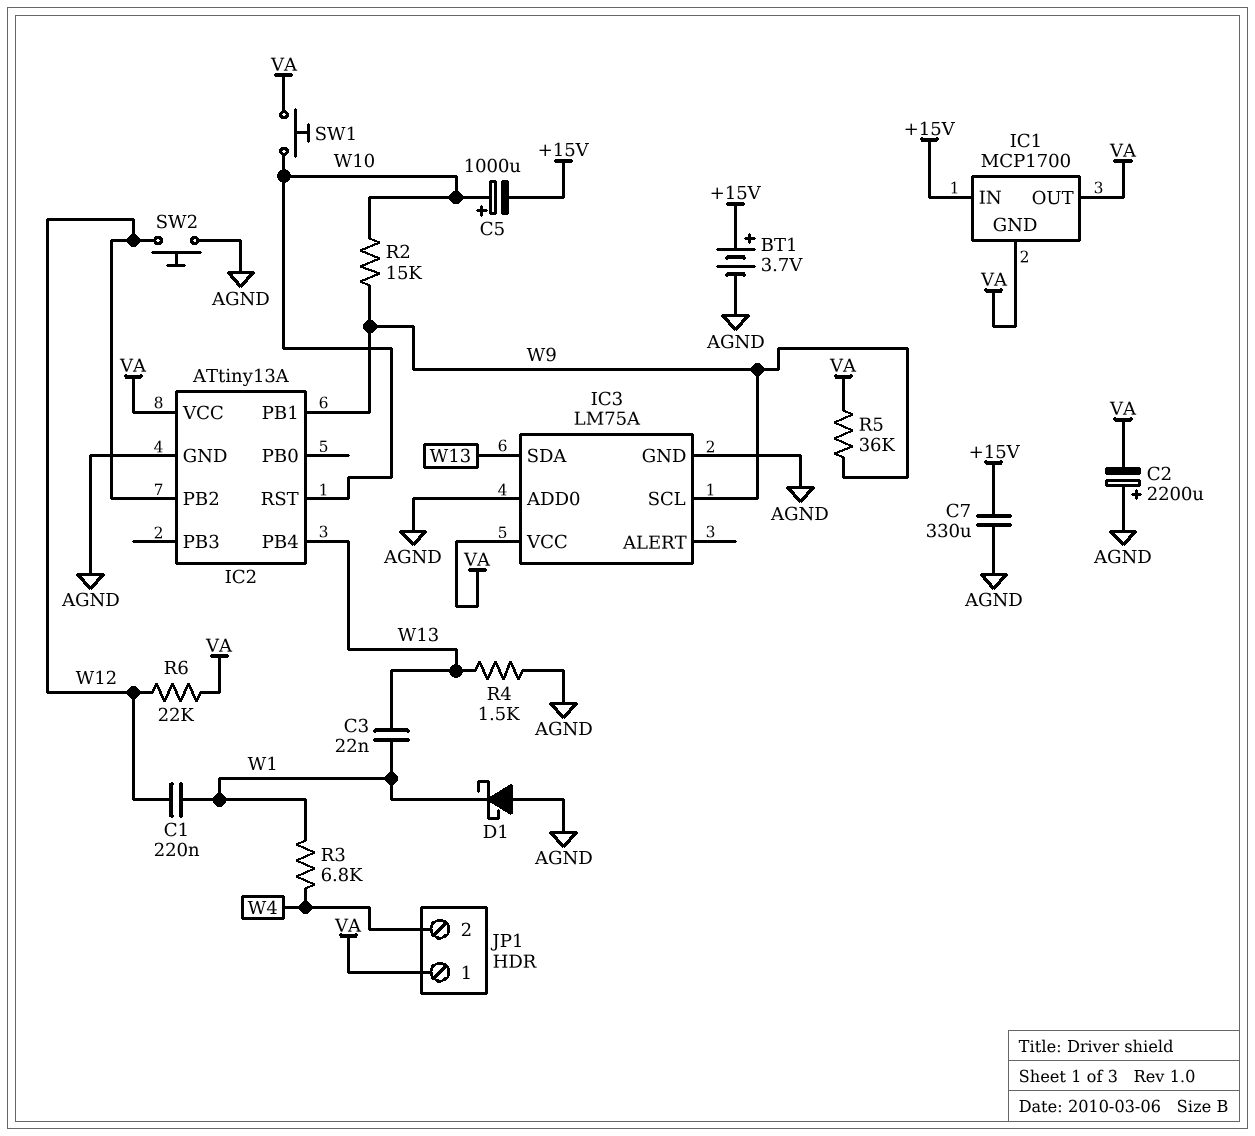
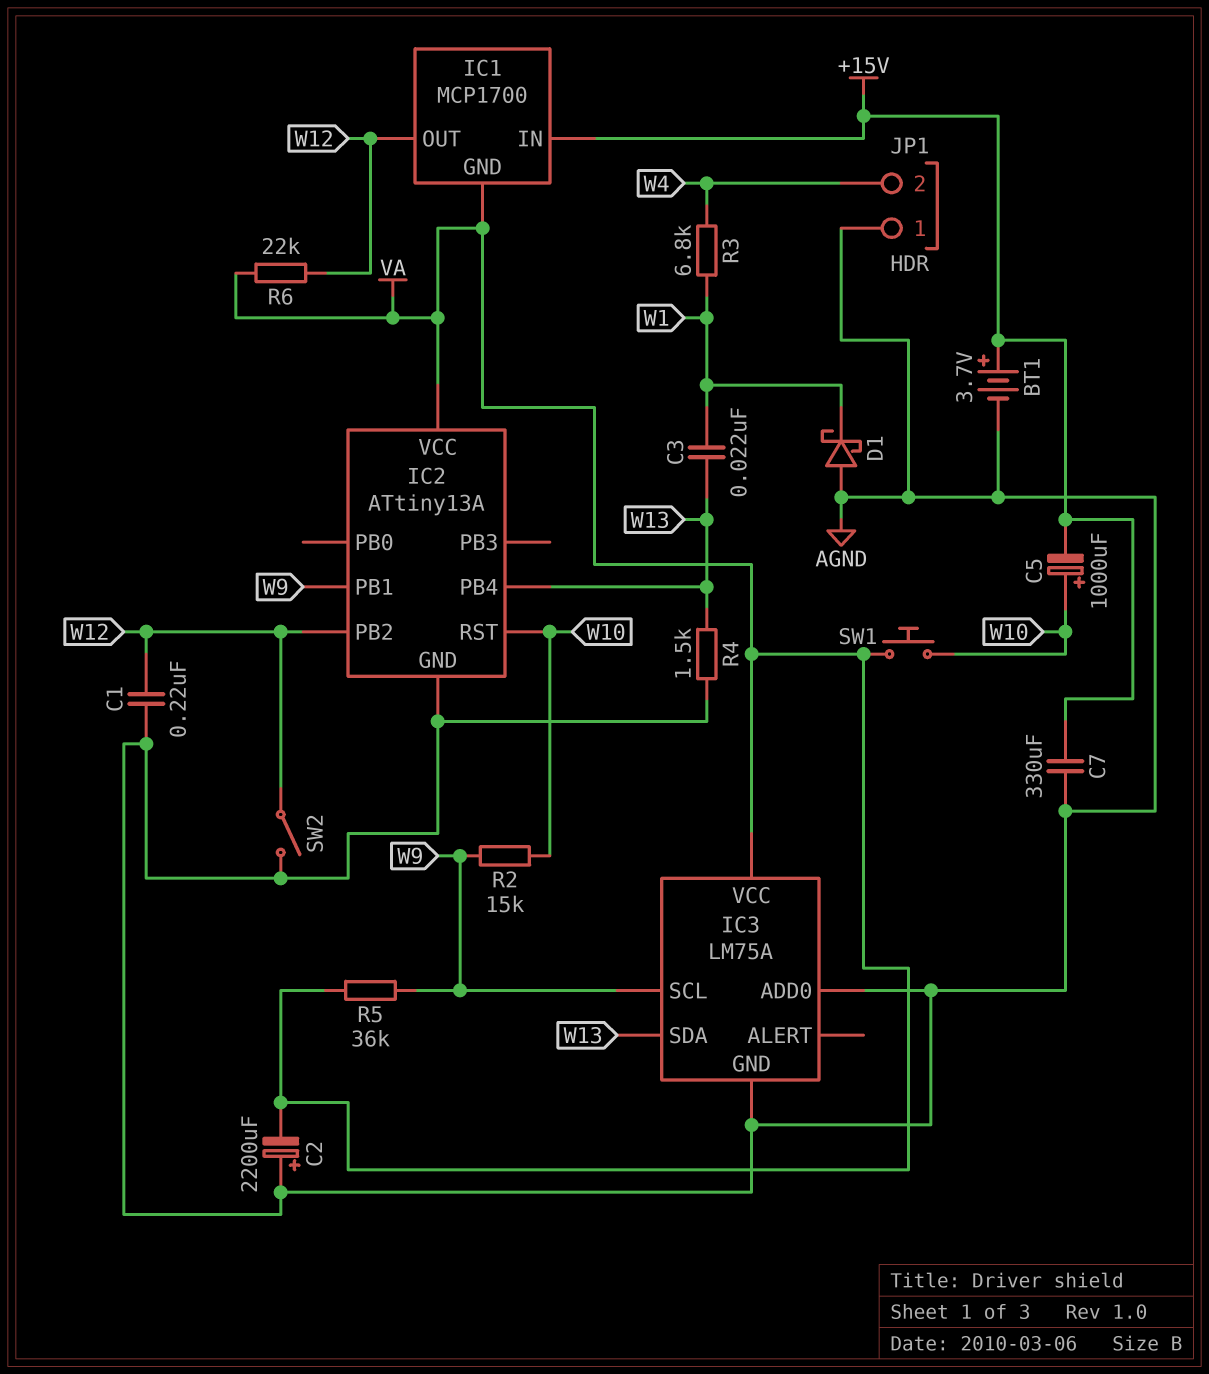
C1: 220nF (W1, W12) -> 220nF (AGND, W12)
IC1 pin OUT: VA -> W12
JP1 pin 1: VA -> AGND
SW2: button (AGND, W12) -> switch (AGND, W12)

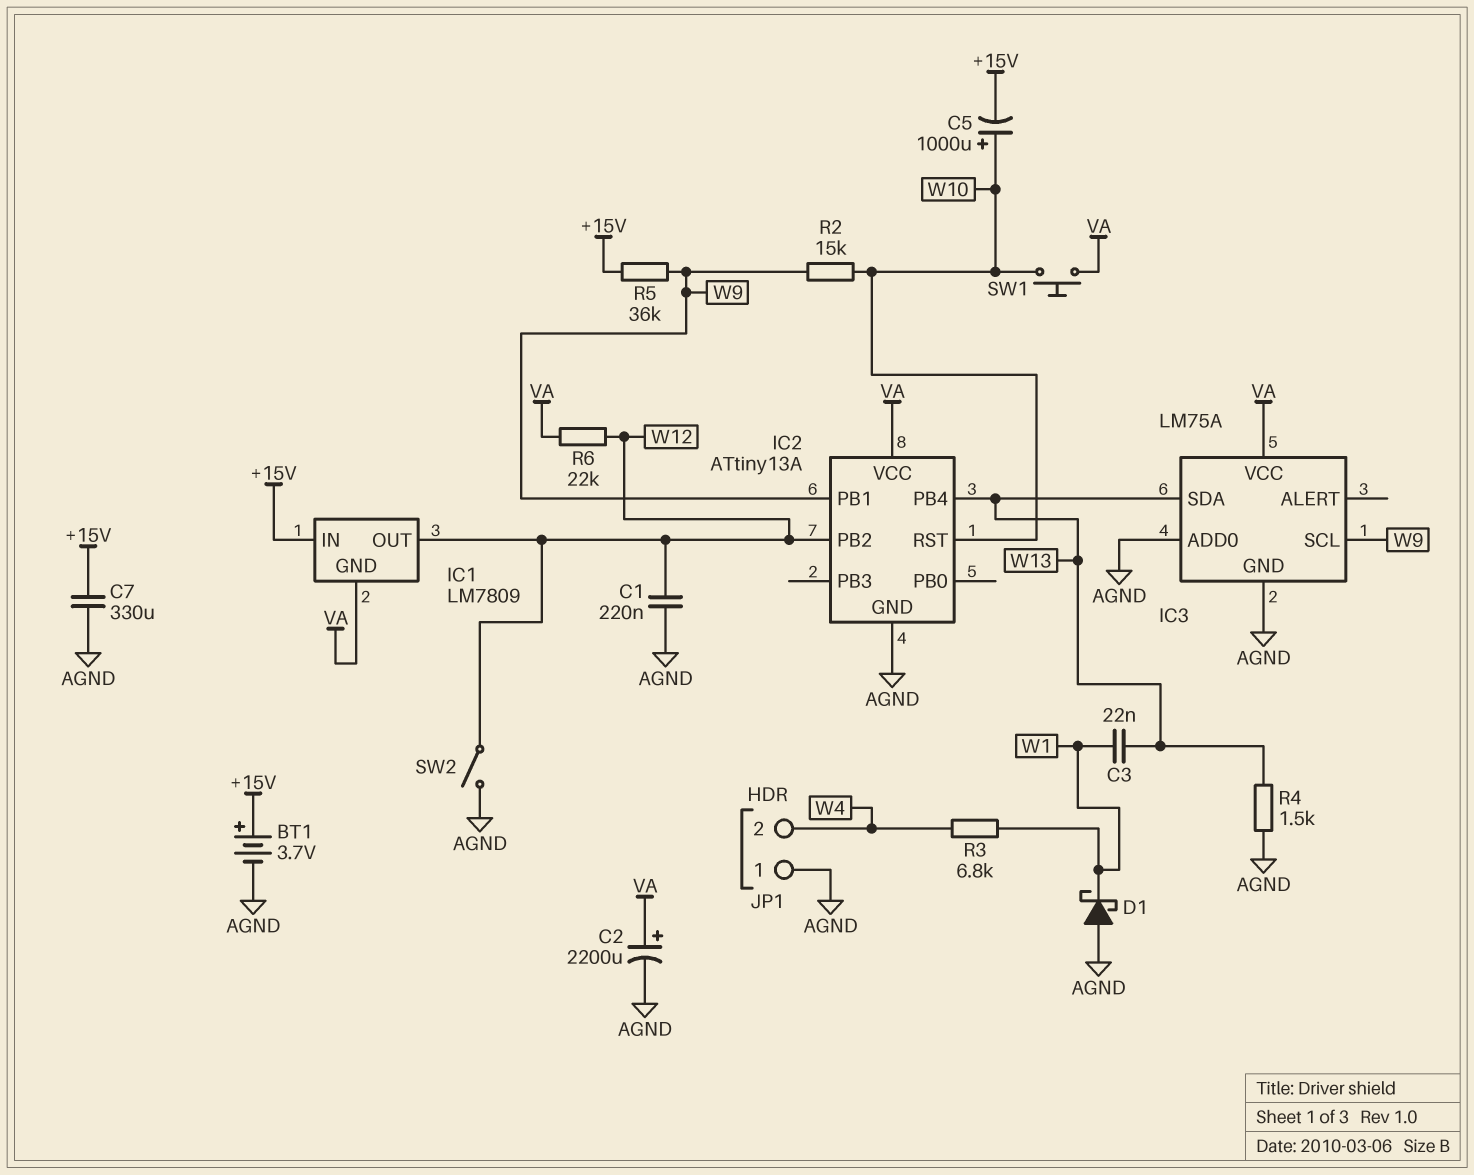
C2: 2200uF (plus AGND, minus VA) -> 2200uF (plus VA, minus AGND)
IC1: MCP1700 -> LM7809
R5: 36k (VA, W9) -> 36k (+15V, W9)

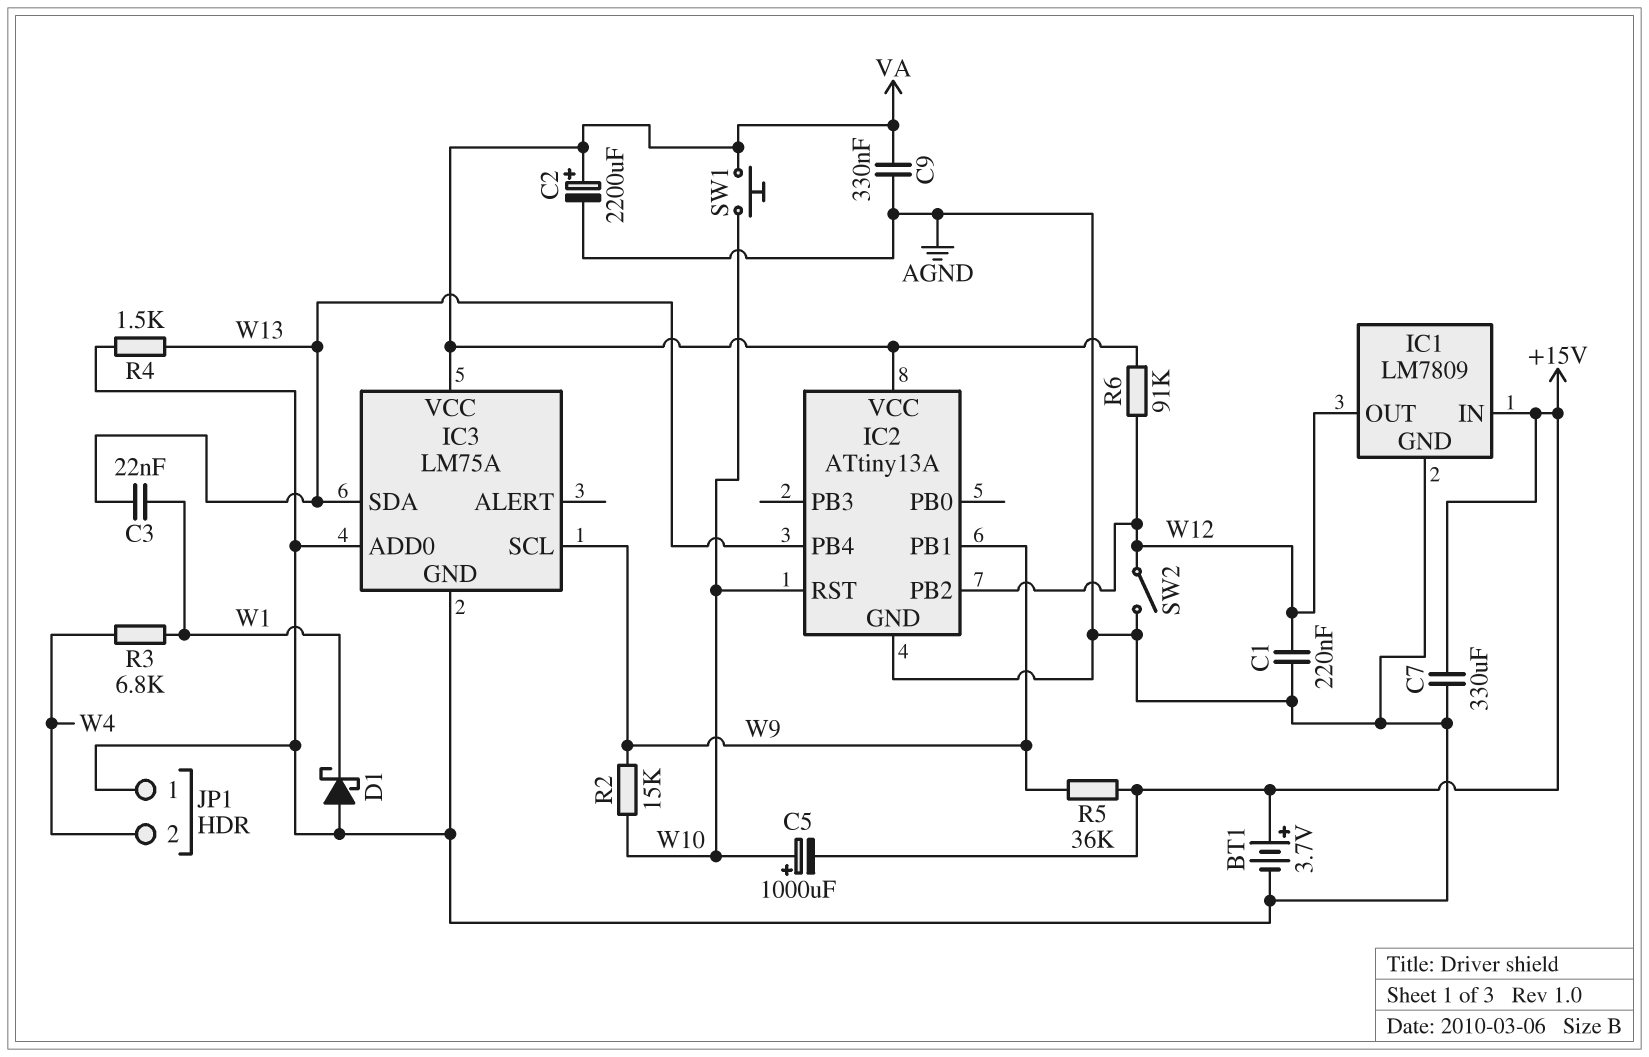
C9: none -> 330nF (AGND, VA)
IC1 pin GND: VA -> AGND
R6: 22k (VA, W12) -> 91k (VA, W12)

